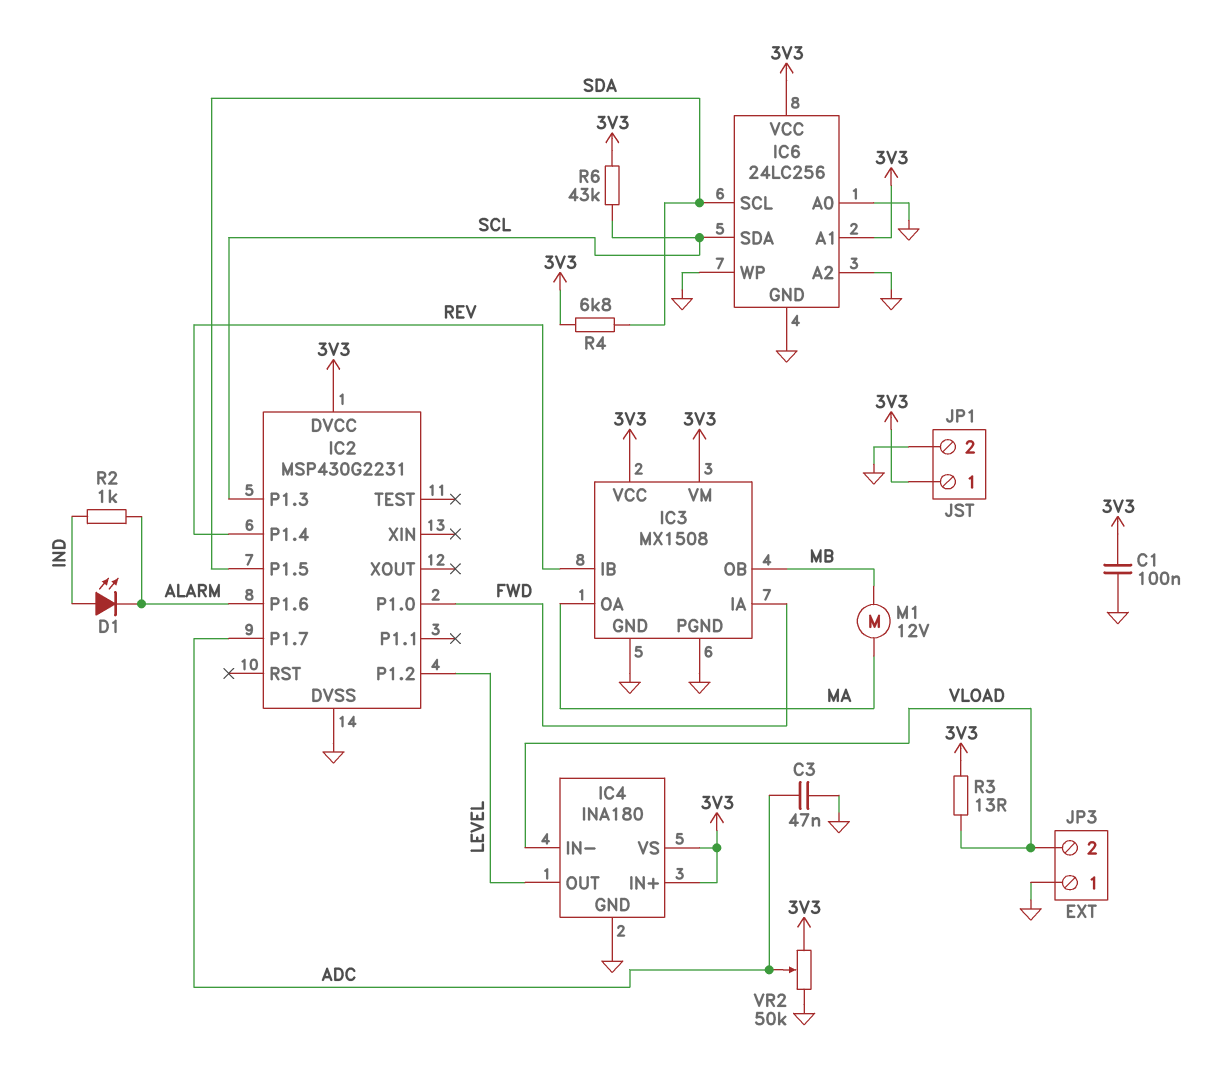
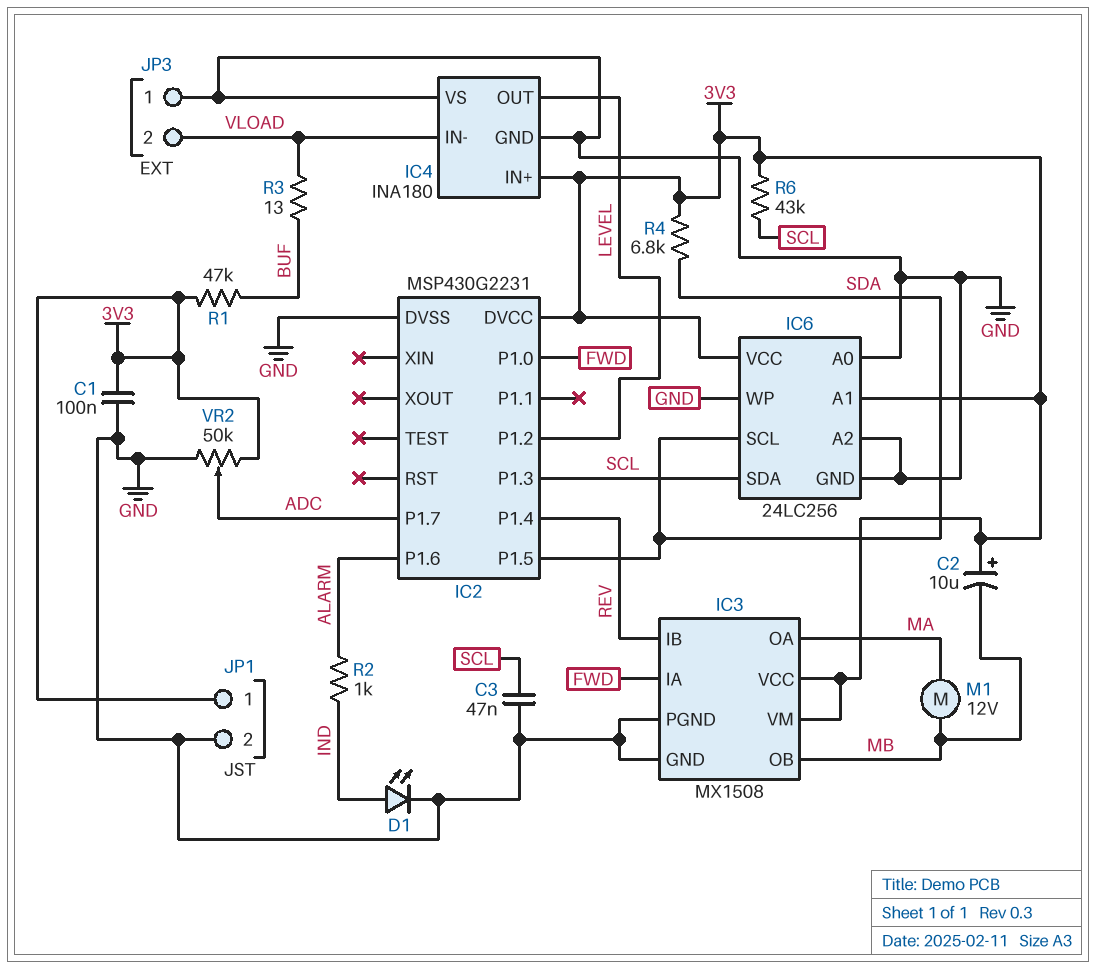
C2: none -> 10uF (plus 3V3, minus MB)
C3: 47nF (ADC, GND) -> 47nF (GND, SCL)
D1: LED (A IND, K ALARM) -> LED (A IND, K GND)
IC4 pin VS: 3V3 -> GND
R1: none -> 47k (3V3, BUF)
R3: 13 (3V3, VLOAD) -> 13 (BUF, VLOAD)

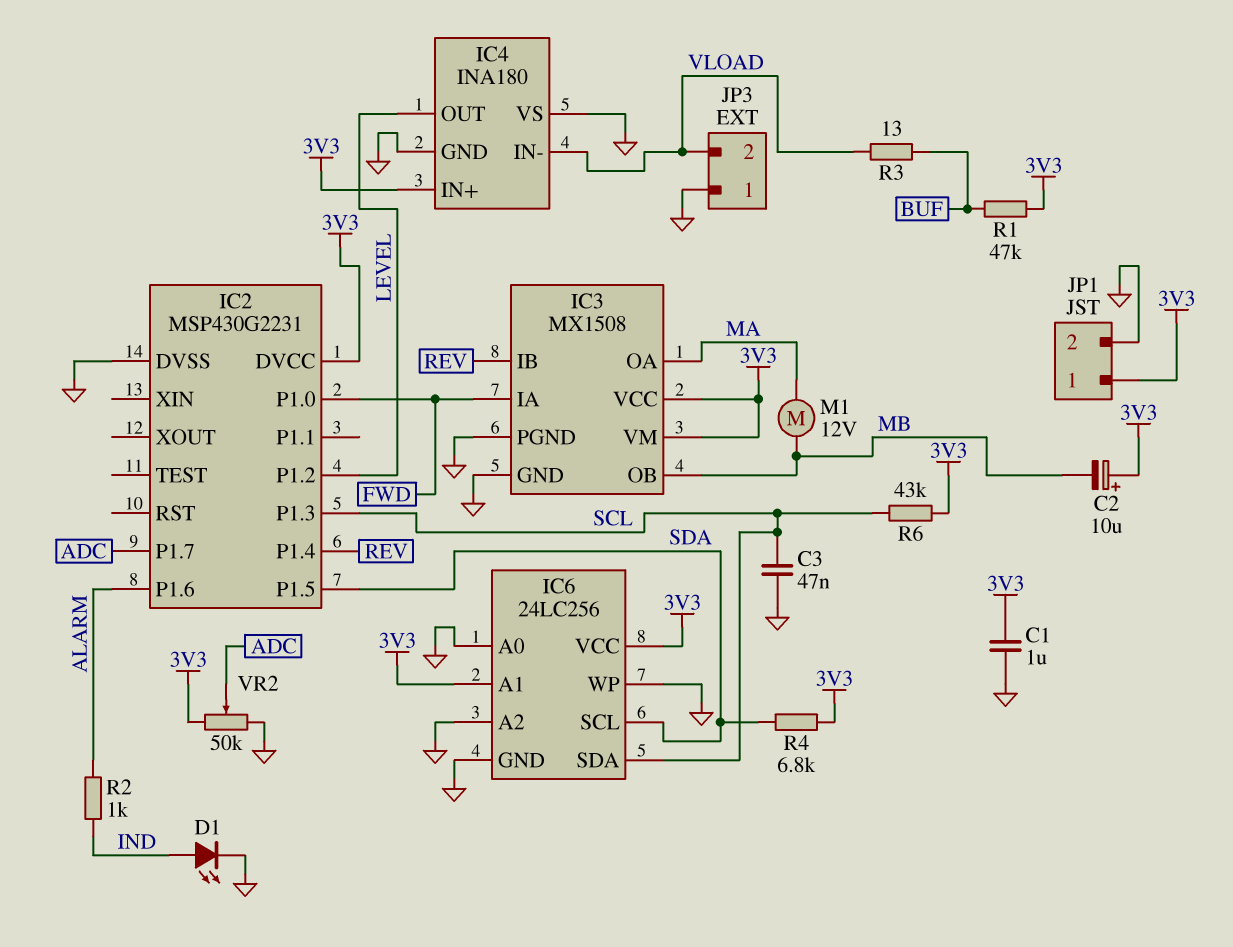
C1: 100nF (3V3, GND) -> 1uF (3V3, GND)

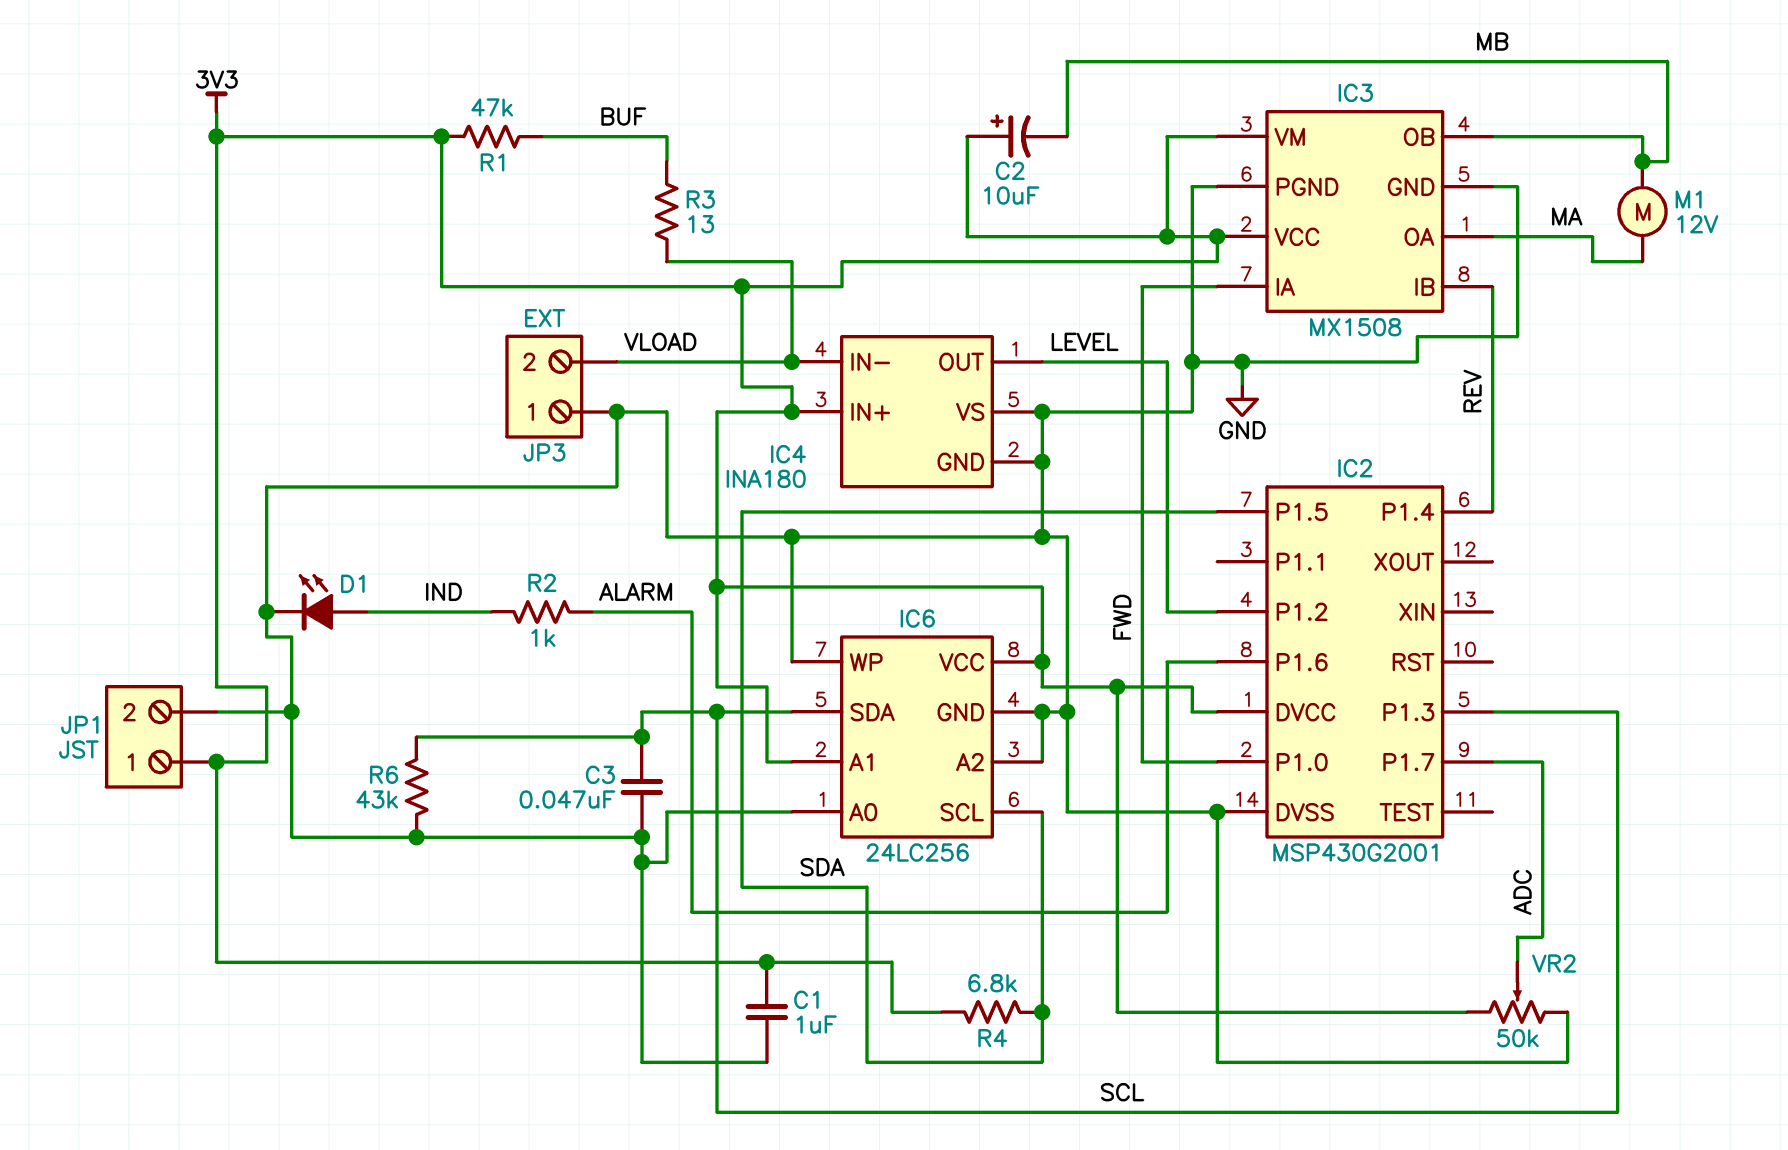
IC2: MSP430G2231 -> MSP430G2001
R6: 43k (3V3, SCL) -> 43k (GND, SCL)

